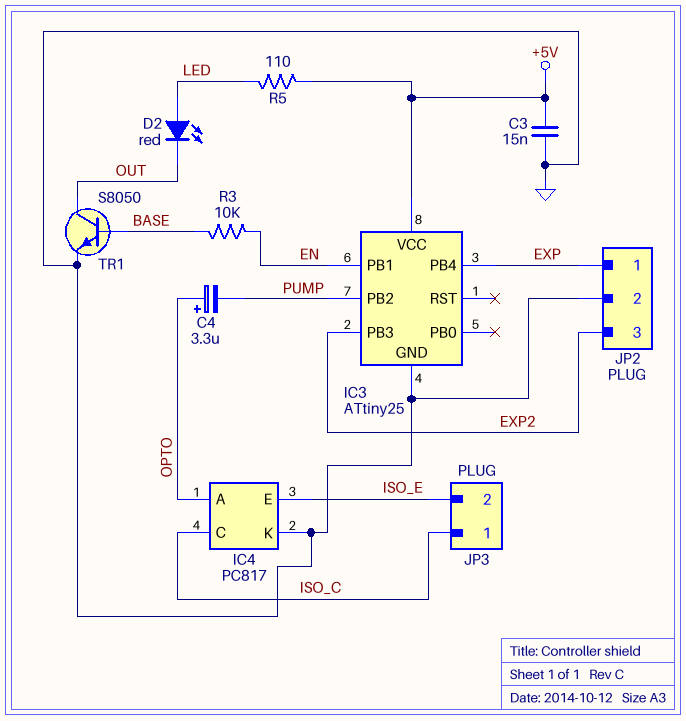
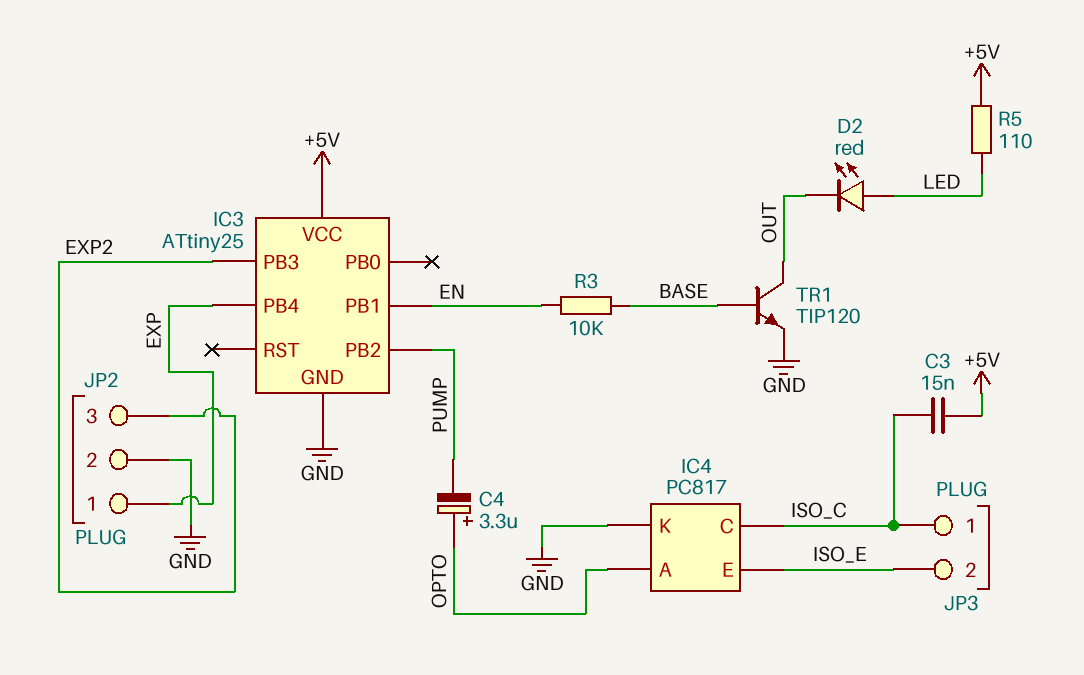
C3: 15nF (+5V, GND) -> 15nF (+5V, ISO_C)
TR1: NPN S8050 (B BASE, C OUT, E GND) -> NPN TIP120 (B BASE, C OUT, E GND)

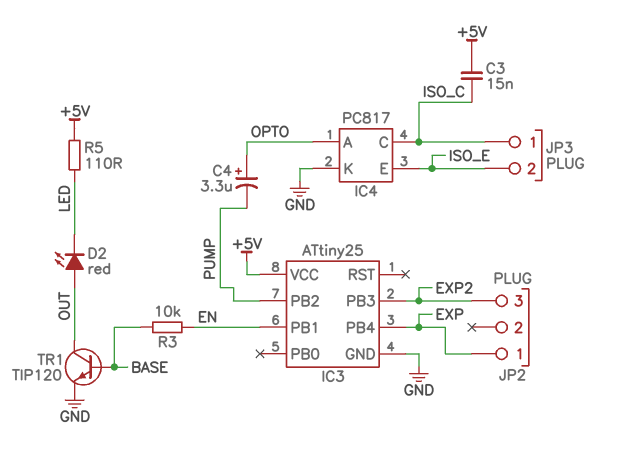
D2: LED red (A LED, K OUT) -> LED red (A OUT, K LED)
JP2 pin 2: GND -> none

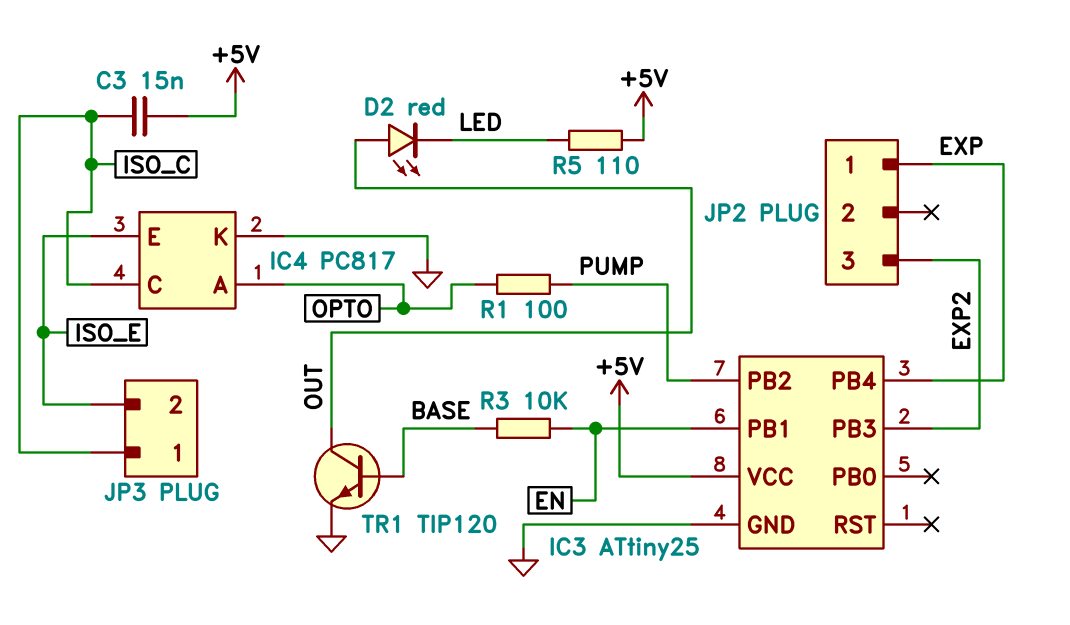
C4: 3.3uF (plus OPTO, minus PUMP) -> none
R1: none -> 100 (OPTO, PUMP)

